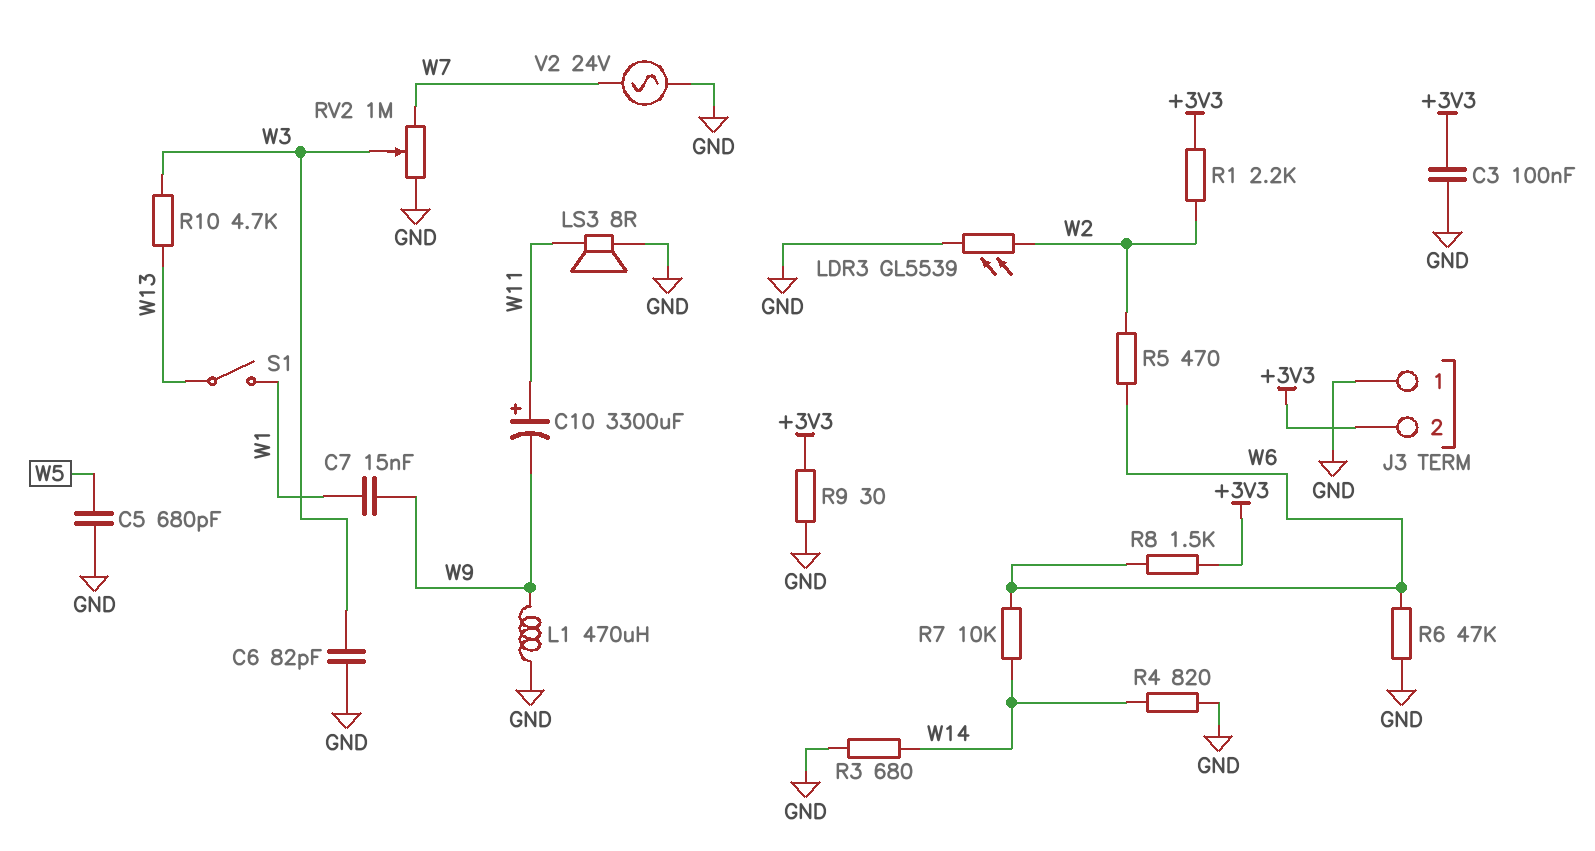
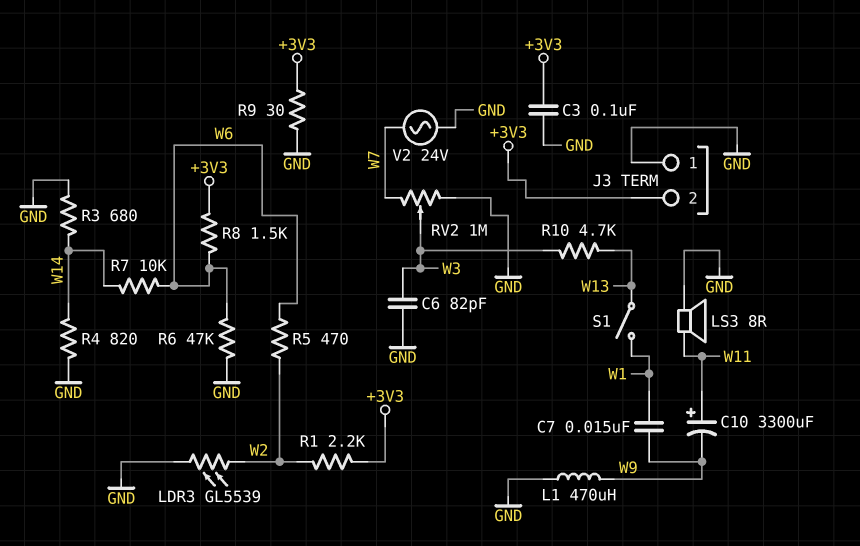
C5: 680pF (GND, W5) -> none

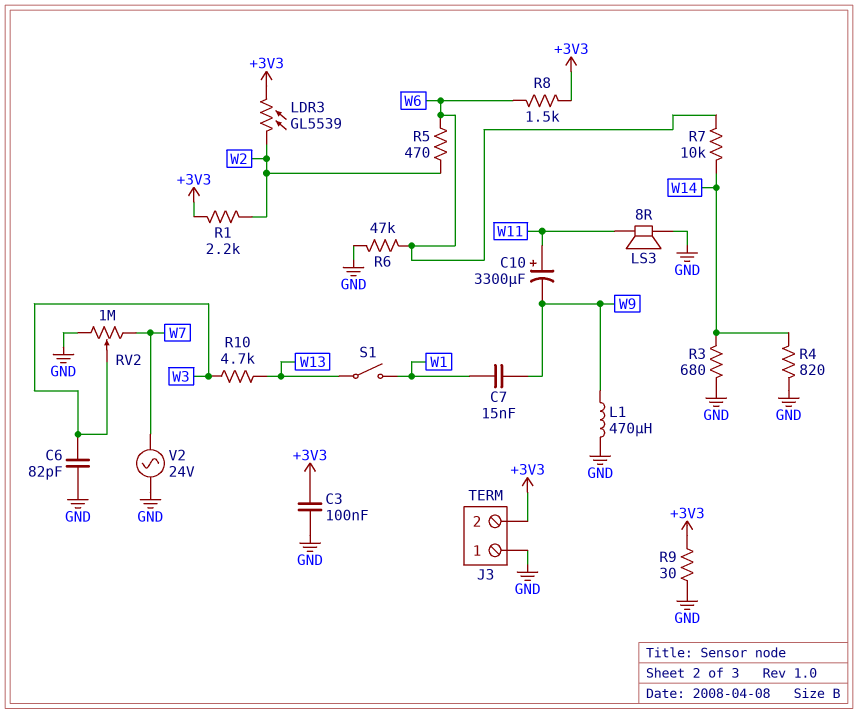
LDR3: GL5539 (GND, W2) -> GL5539 (+3V3, W2)

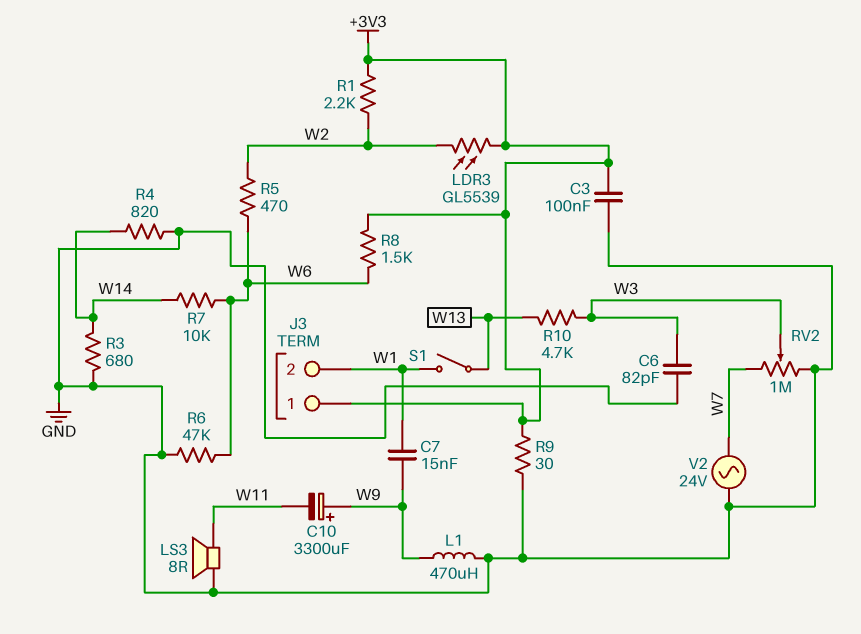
C10: 3300uF (plus W11, minus W9) -> 3300uF (plus W9, minus W11)
J3 pin 1: GND -> +3V3
J3 pin 2: +3V3 -> W1

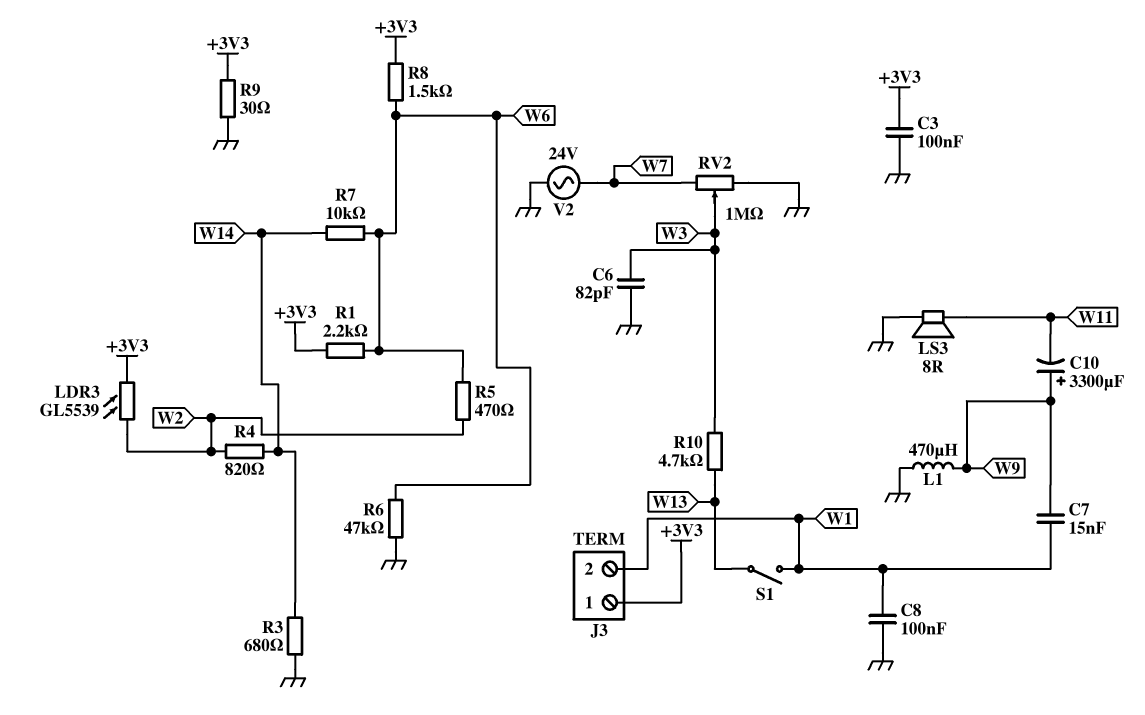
C8: none -> 100nF (GND, W1)
R1: 2.2k (+3V3, W2) -> 2.2k (+3V3, W6)
R4: 820 (GND, W14) -> 820 (W2, W14)

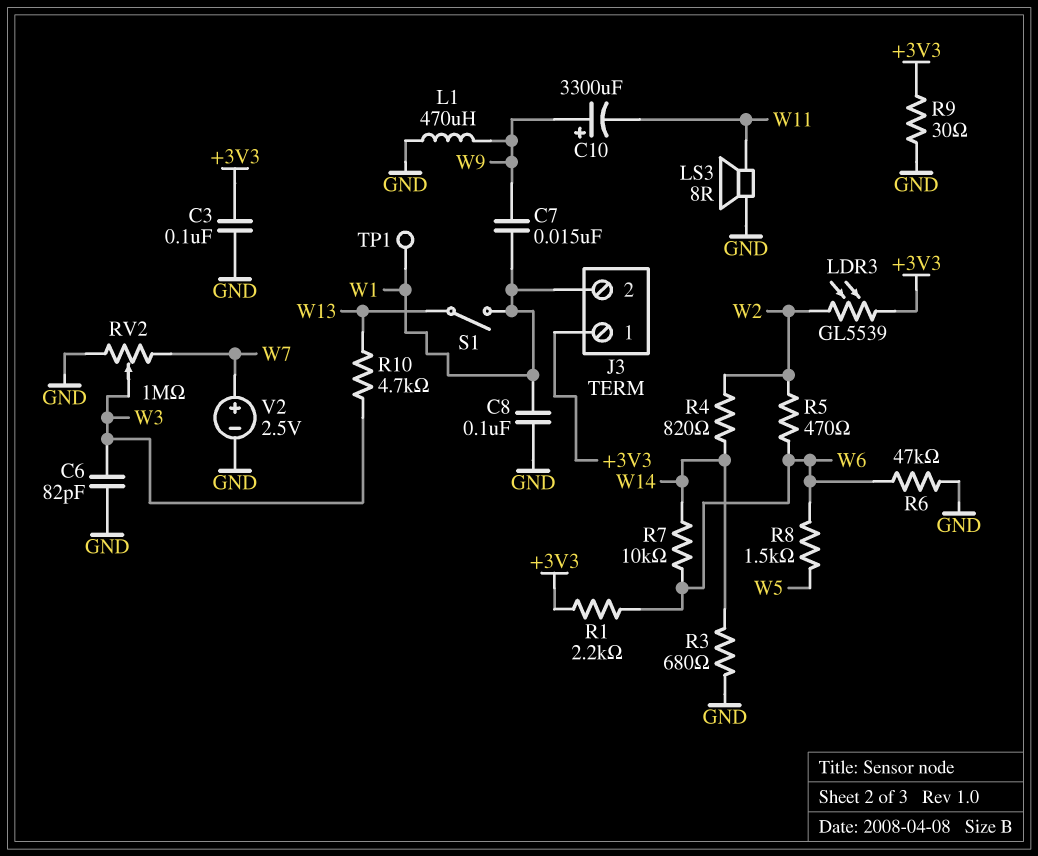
R8: 1.5k (+3V3, W6) -> 1.5k (W5, W6)
TP1: none -> test point (W1)
V2: AC 24V (GND, W7) -> 2.5V (plus W7, minus GND)

